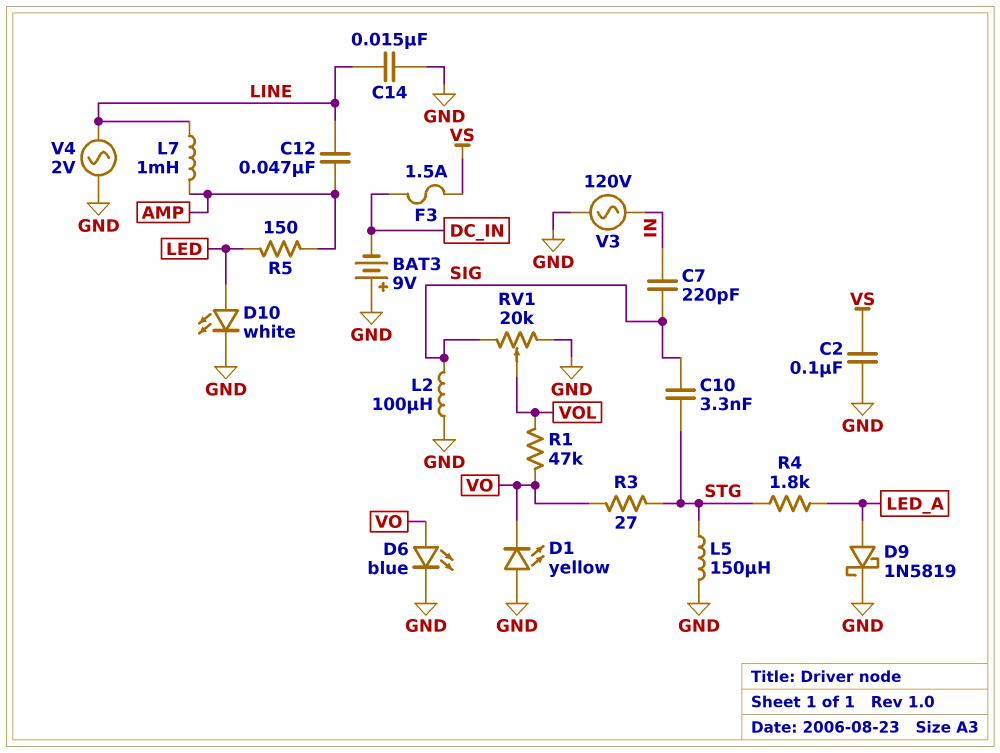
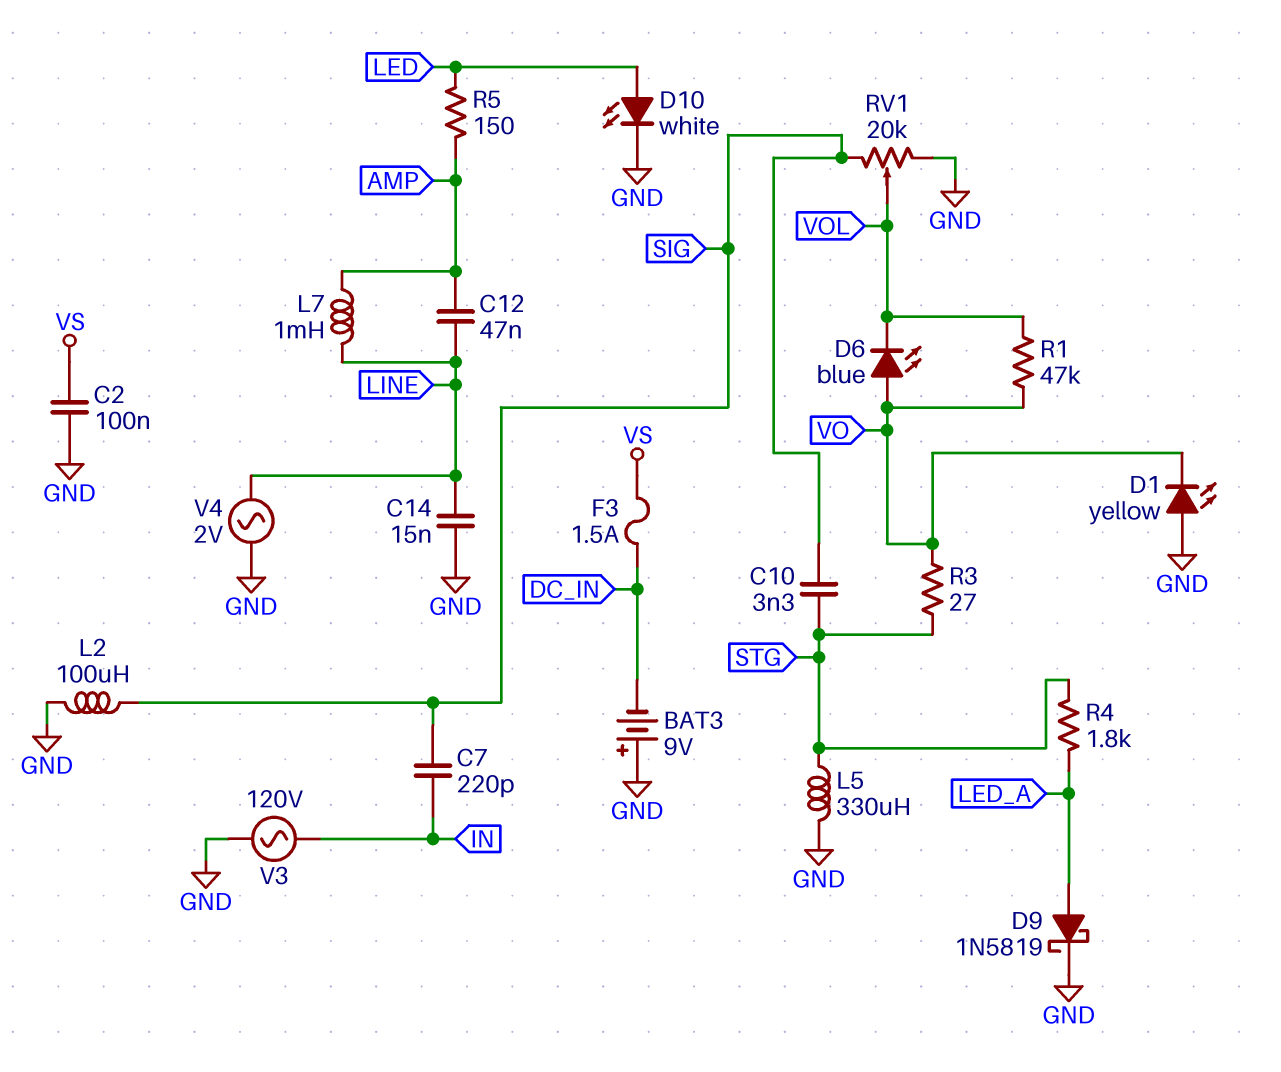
D6: LED blue (A VO, K GND) -> LED blue (A VO, K VOL)
L5: 150uH (GND, STG) -> 330uH (GND, STG)

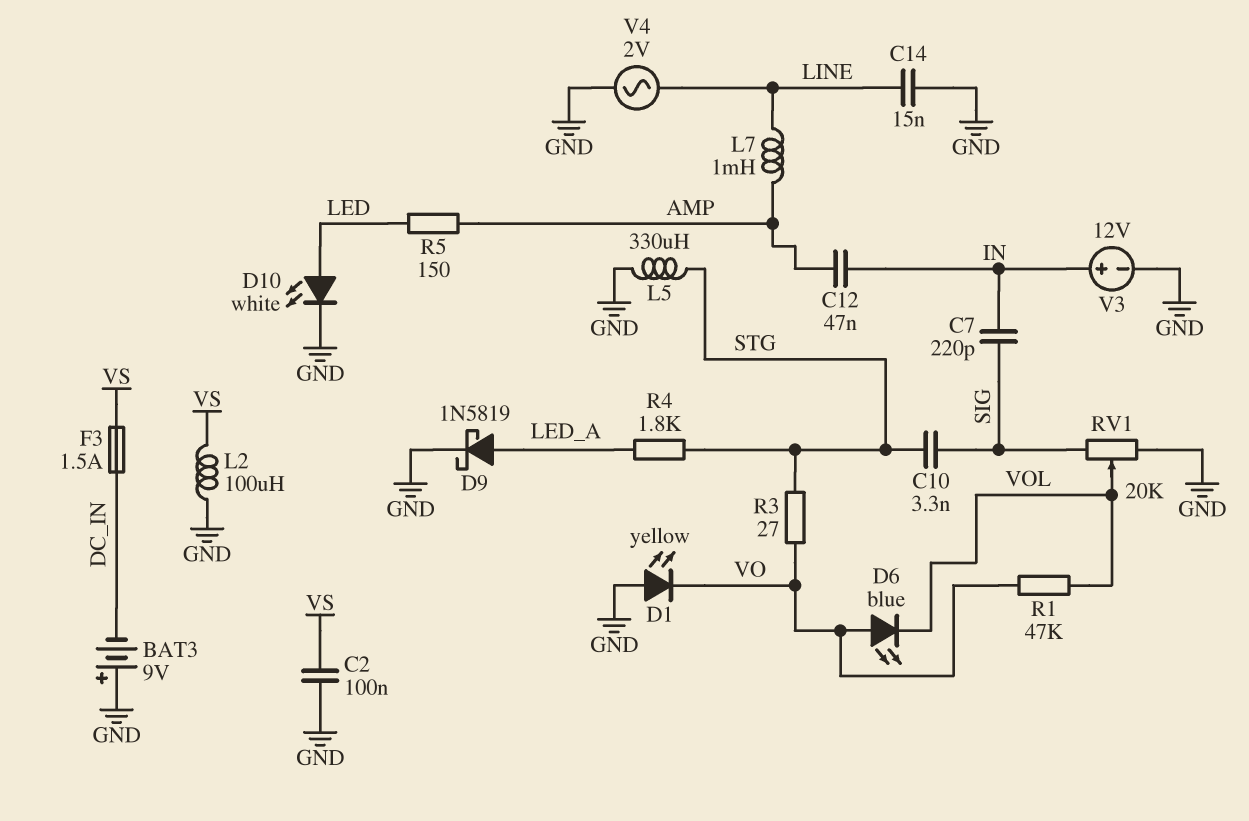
C12: 47nF (AMP, LINE) -> 47nF (AMP, IN)
L2: 100uH (GND, SIG) -> 100uH (GND, VS)
V3: AC 120V (GND, IN) -> 12V (plus IN, minus GND)

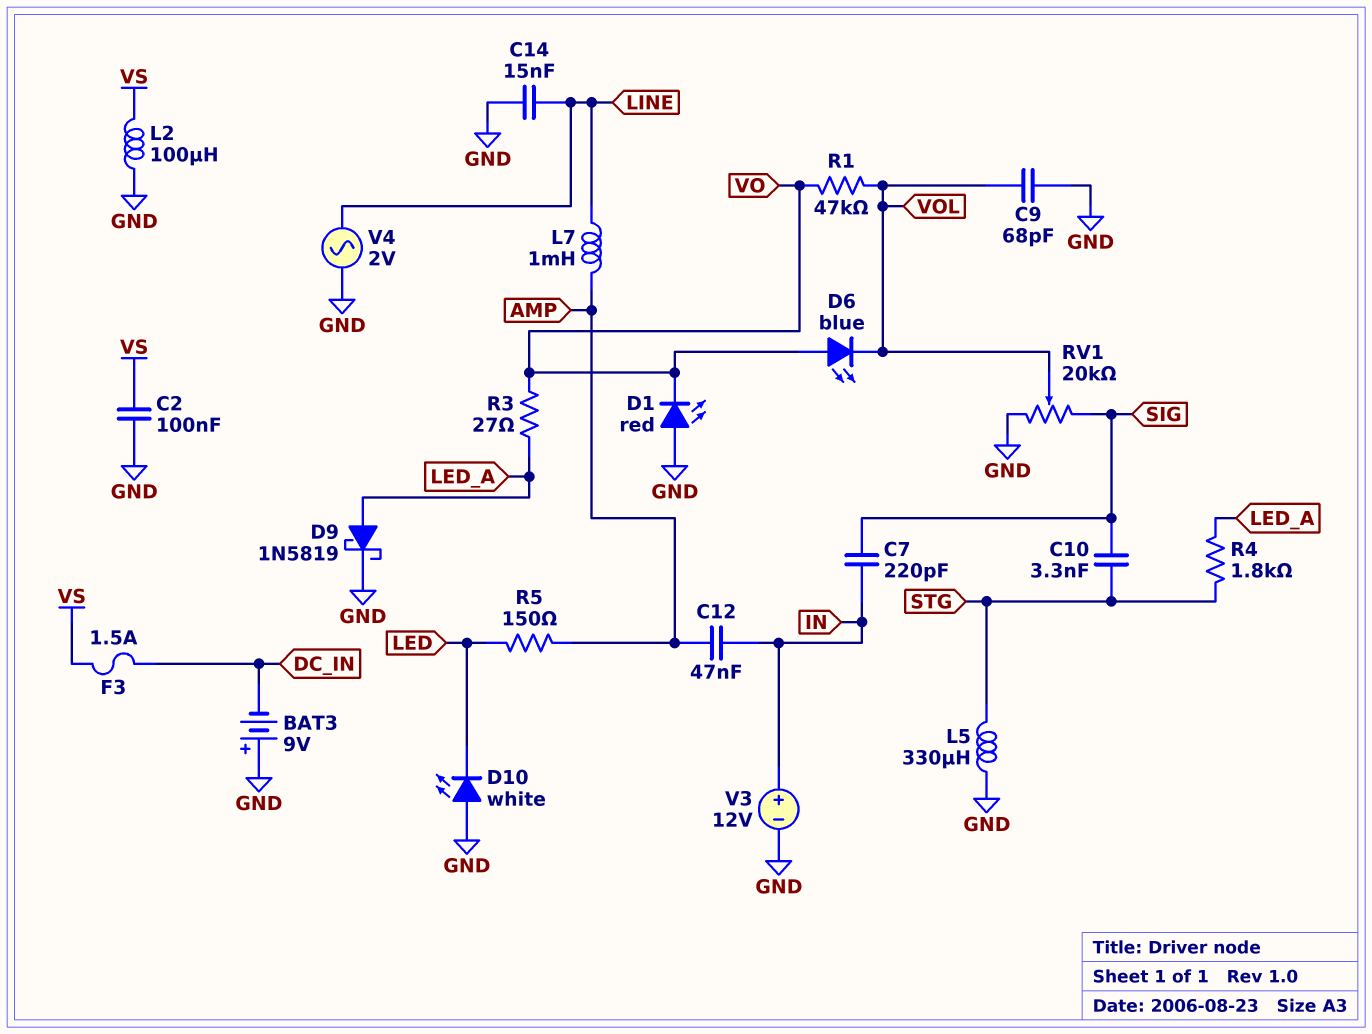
C9: none -> 68pF (GND, VOL)
D1: LED yellow (A GND, K VO) -> LED red (A GND, K VO)
D10: LED white (A LED, K GND) -> LED white (A GND, K LED)
R3: 27 (STG, VO) -> 27 (LED_A, VO)

